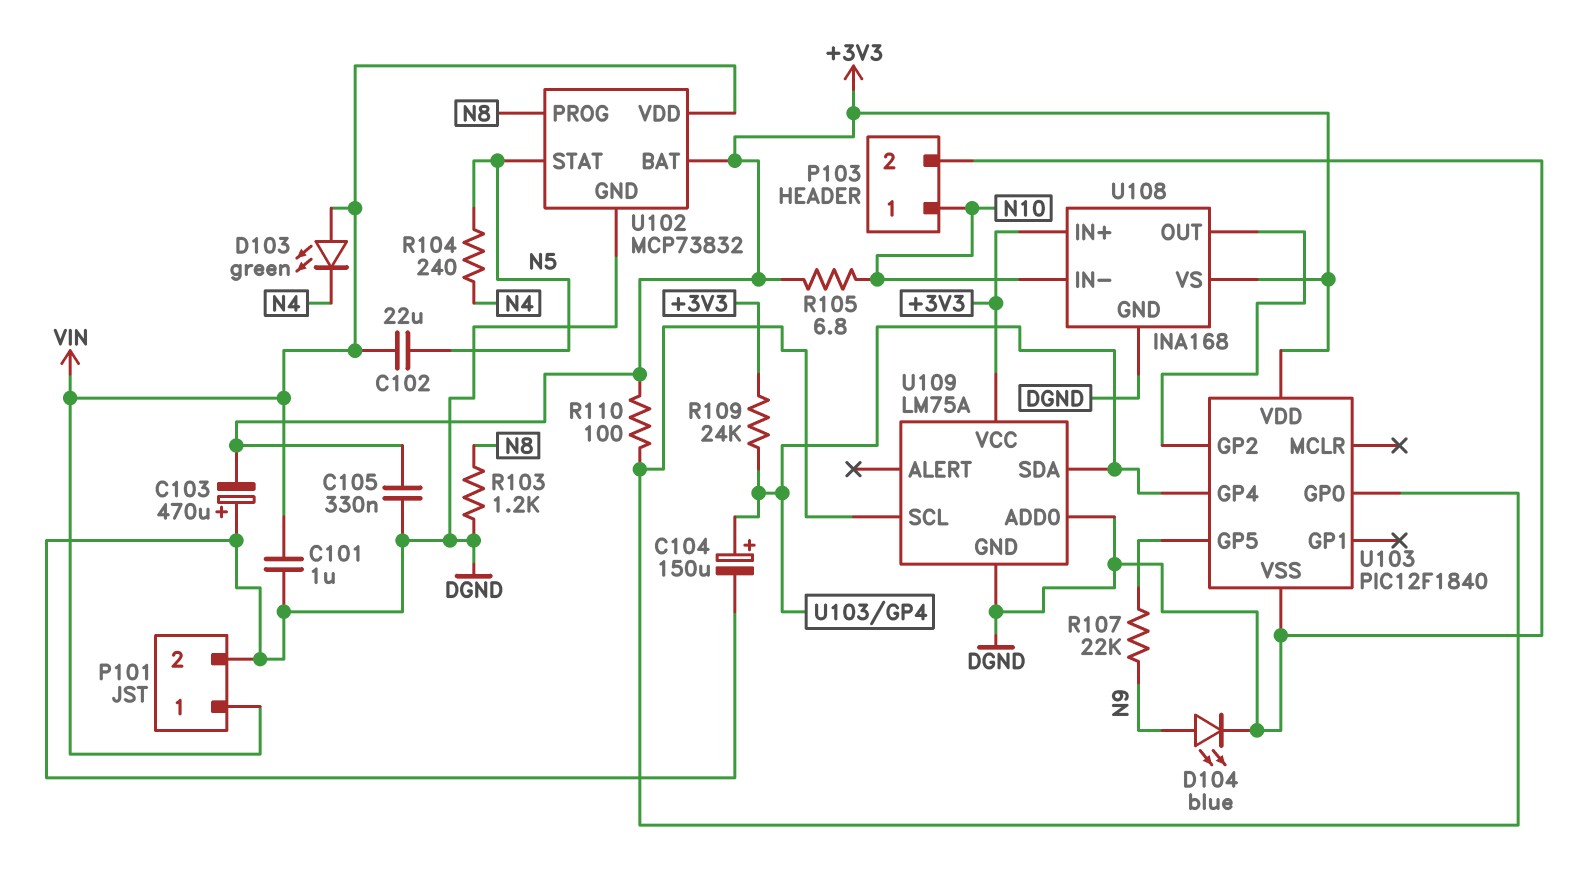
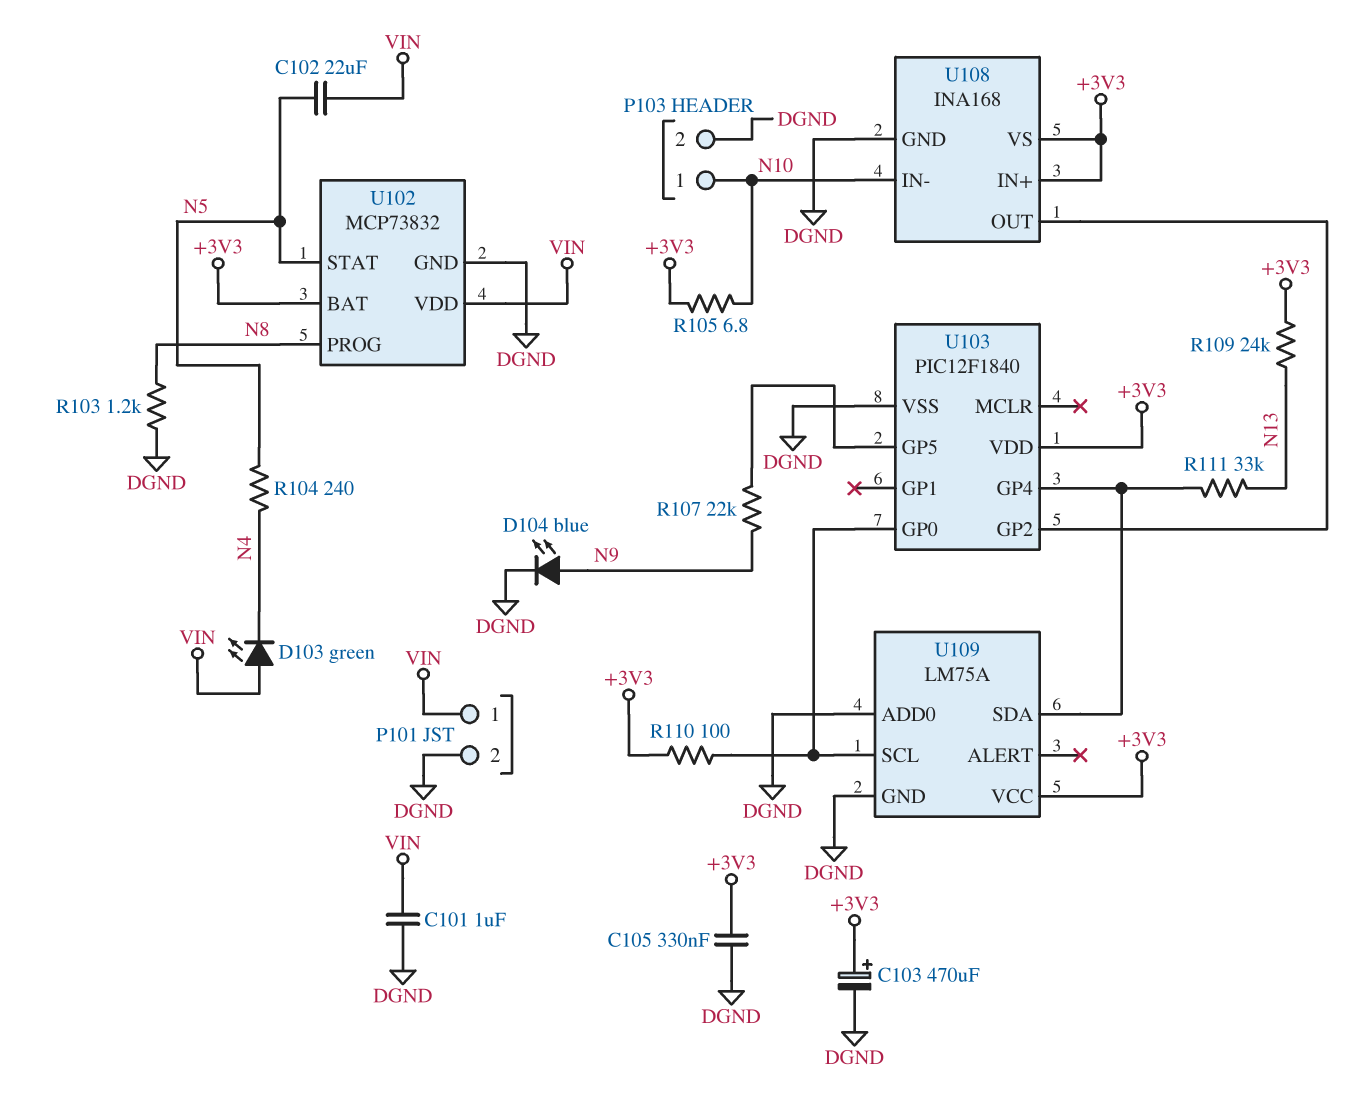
C103: 470uF (plus DGND, minus +3V3) -> 470uF (plus +3V3, minus DGND)
C104: 150uF (plus U103/GP4, minus DGND) -> none
R109: 24k (+3V3, U103/GP4) -> 24k (+3V3, N13)
R111: none -> 33k (N13, U103/GP4)

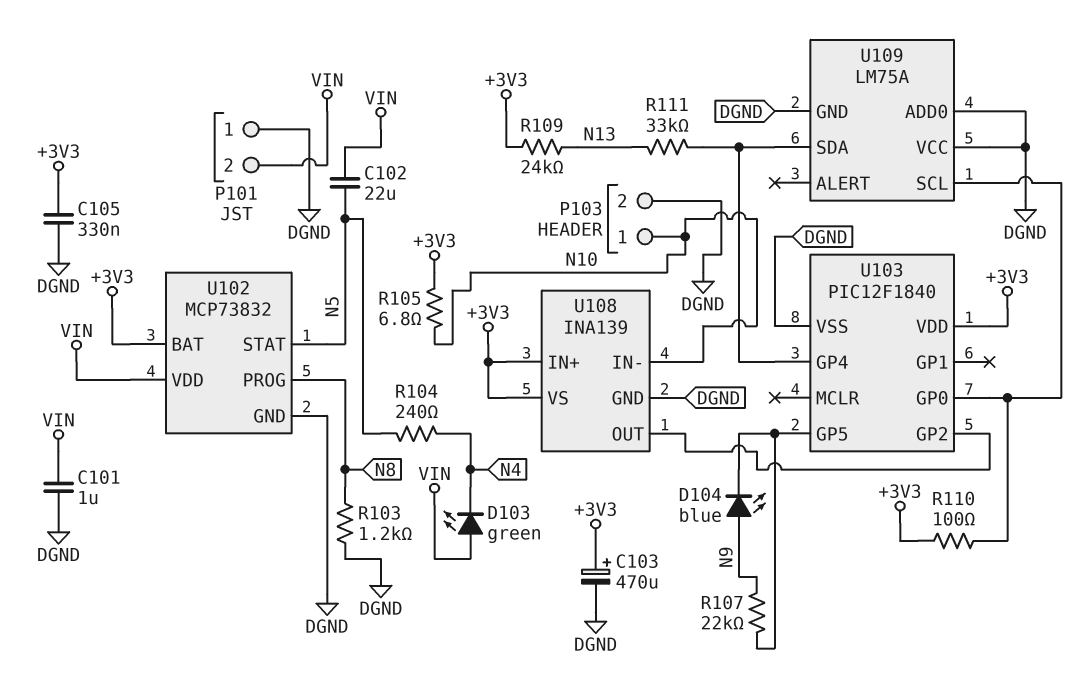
D104: LED blue (A N9, K DGND) -> LED blue (A N9, K U103/GP5)
P101 pin 1: VIN -> DGND
P101 pin 2: DGND -> VIN
U108: INA168 -> INA139
U109 pin VCC: +3V3 -> DGND

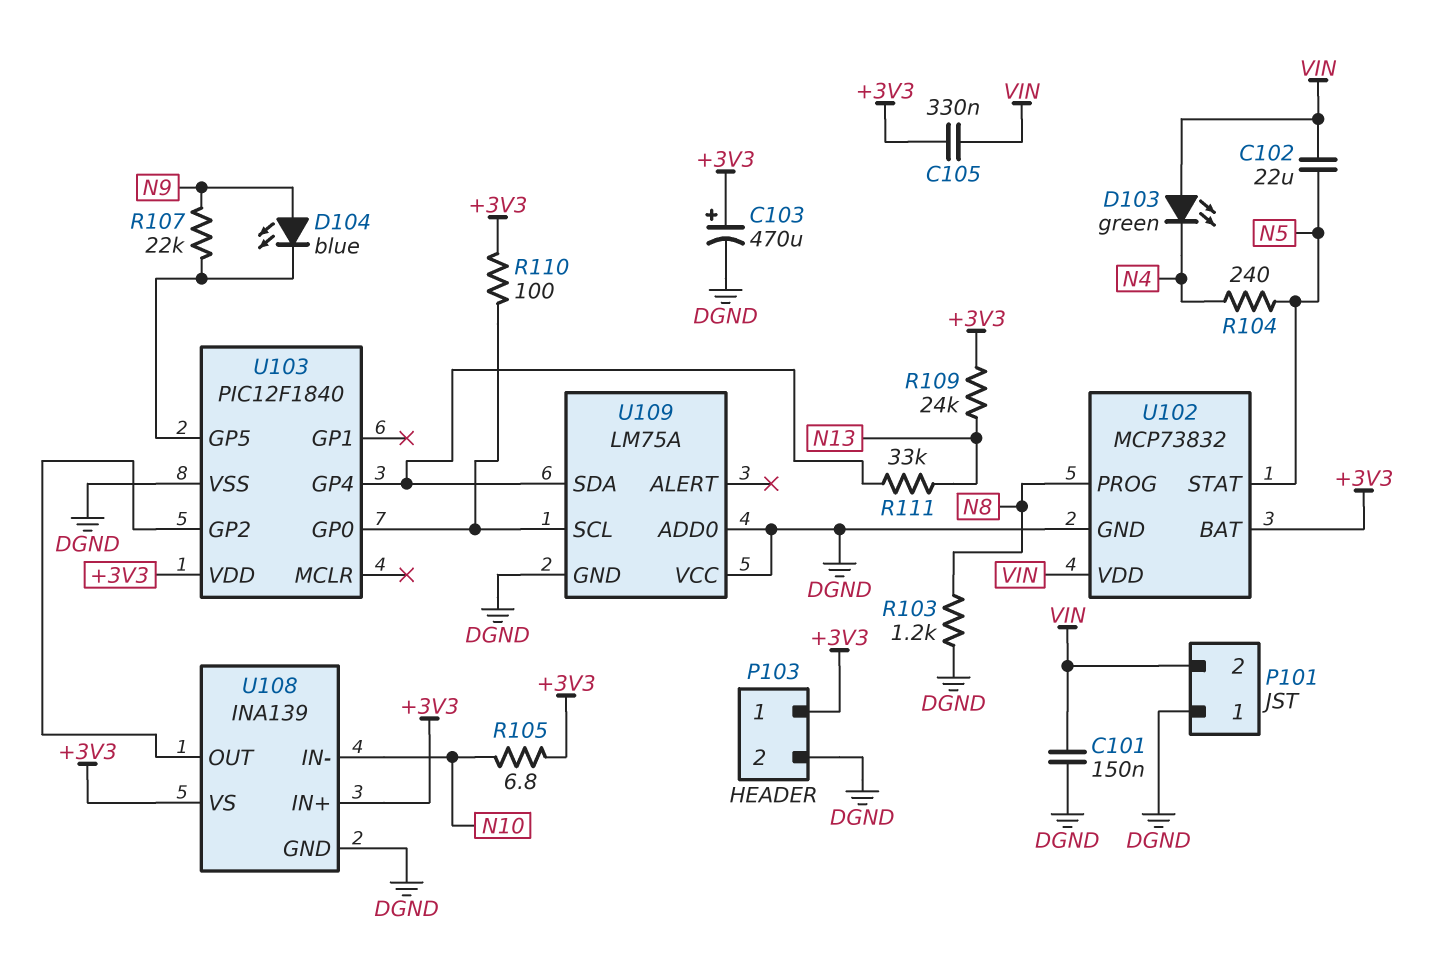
C101: 1uF (DGND, VIN) -> 150nF (DGND, VIN)
C105: 330nF (+3V3, DGND) -> 330nF (+3V3, VIN)
P103 pin 1: N10 -> +3V3

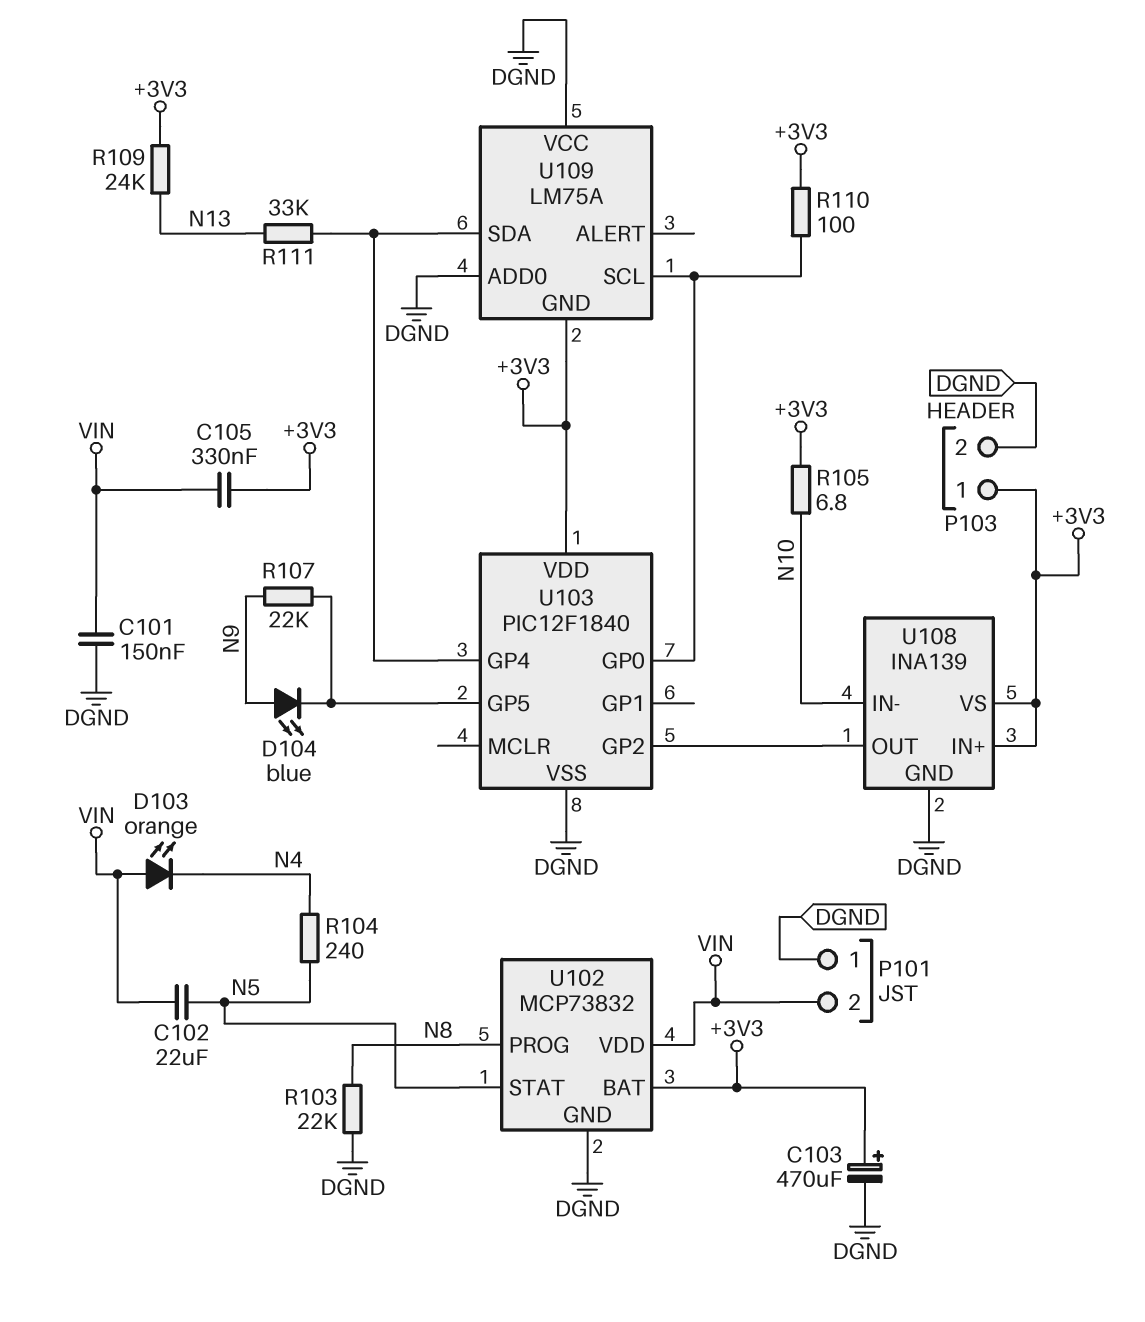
D103: LED green (A VIN, K N4) -> LED orange (A VIN, K N4)
R103: 1.2k (DGND, N8) -> 22k (DGND, N8)
U109 pin GND: DGND -> +3V3

